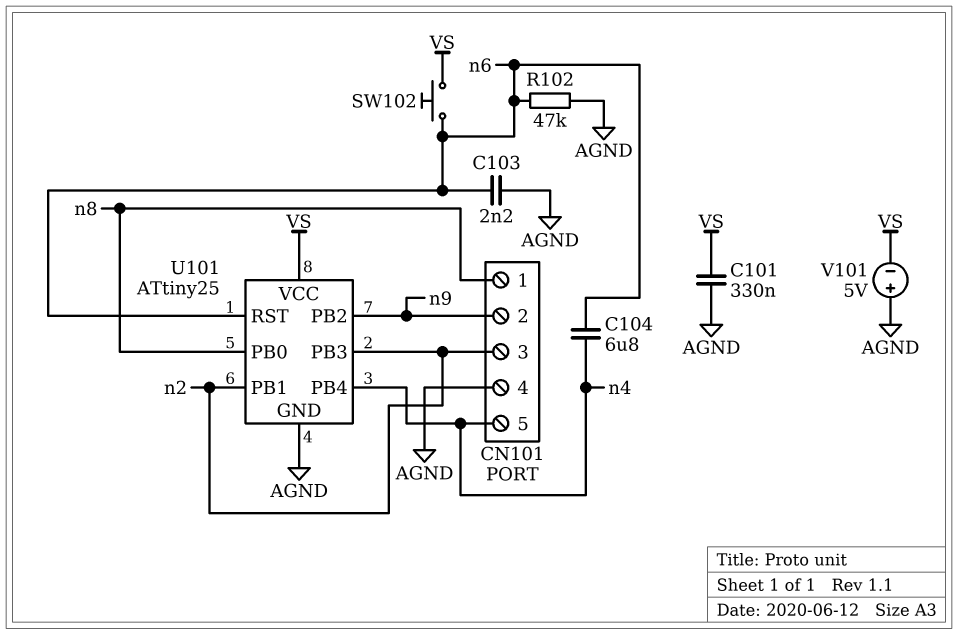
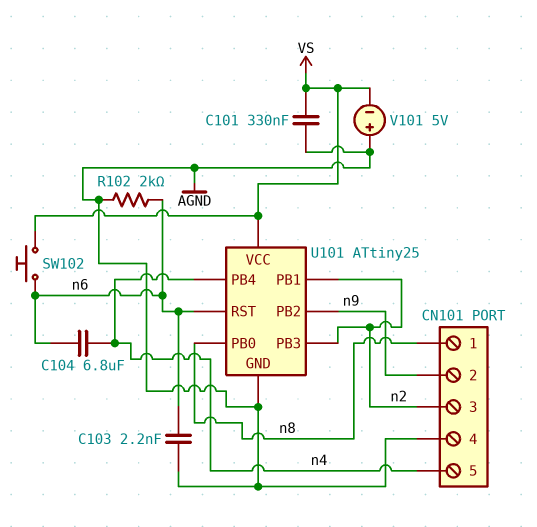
R102: 47k (AGND, n6) -> 2k (AGND, n6)

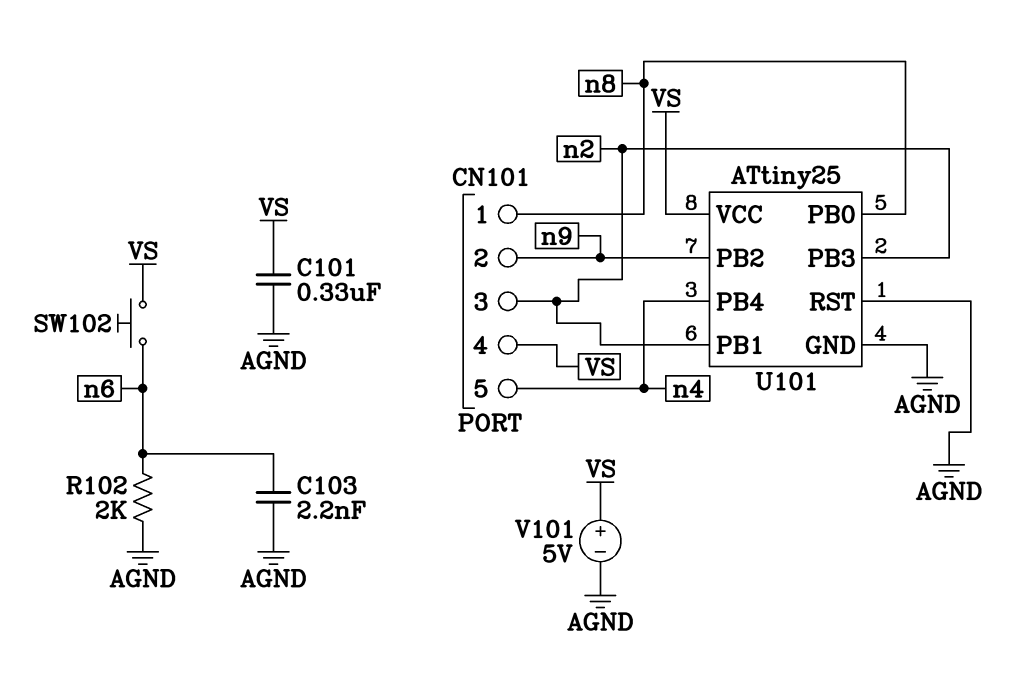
C104: 6.8uF (n4, n6) -> none
CN101 pin 4: AGND -> VS
U101 pin RST: n6 -> AGND
V101: 5V (plus AGND, minus VS) -> 5V (plus VS, minus AGND)

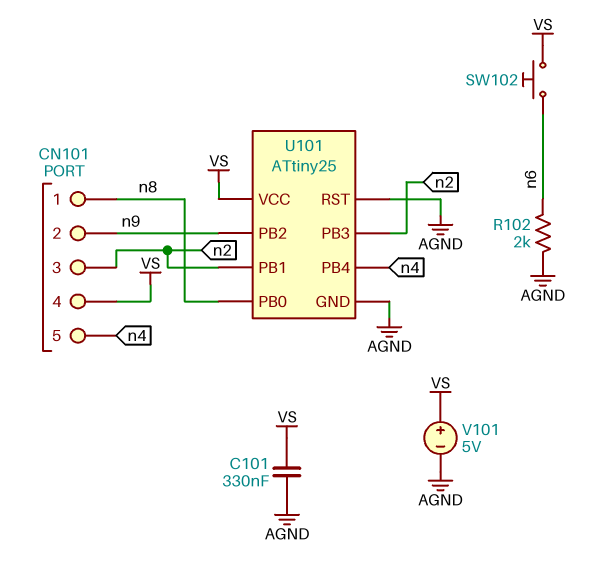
C103: 2.2nF (AGND, n6) -> none

